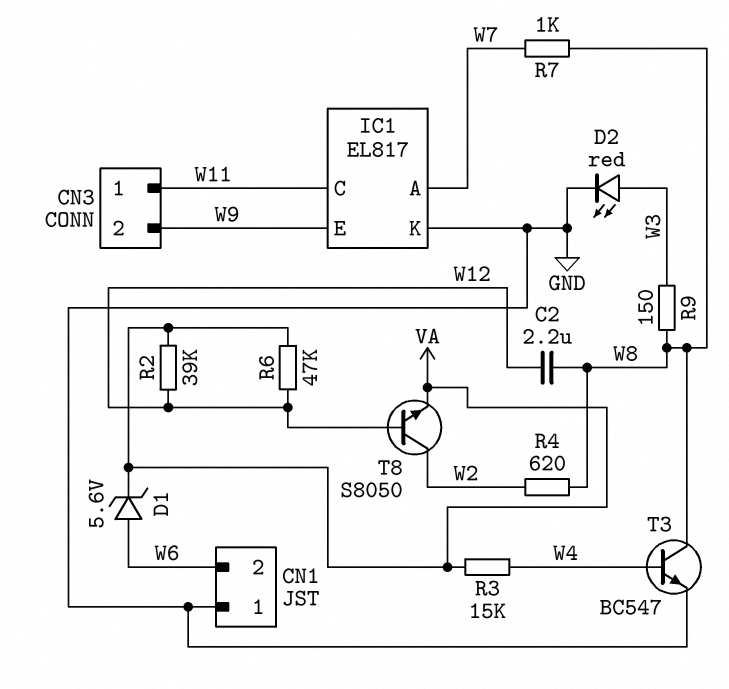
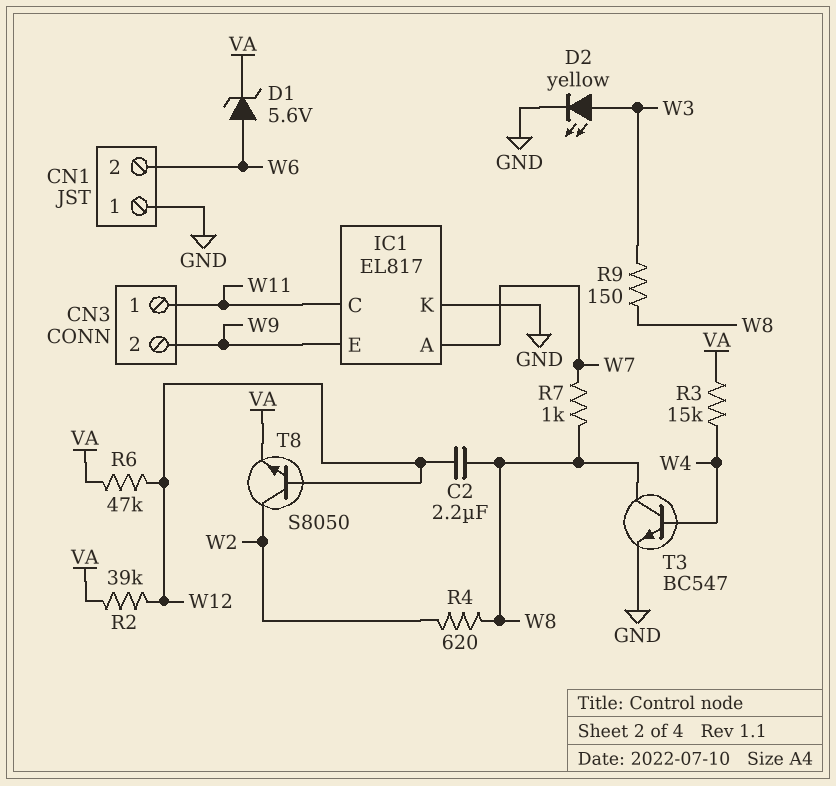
D2: LED red (A W3, K GND) -> LED yellow (A W3, K GND)

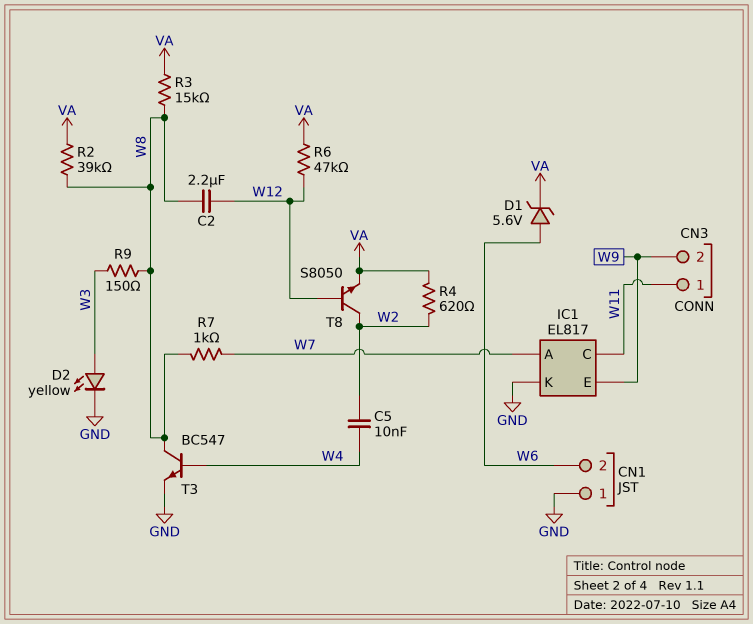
C5: none -> 10nF (W2, W4)
R2: 39k (VA, W12) -> 39k (VA, W8)
R3: 15k (VA, W4) -> 15k (VA, W8)
R4: 620 (W2, W8) -> 620 (VA, W2)

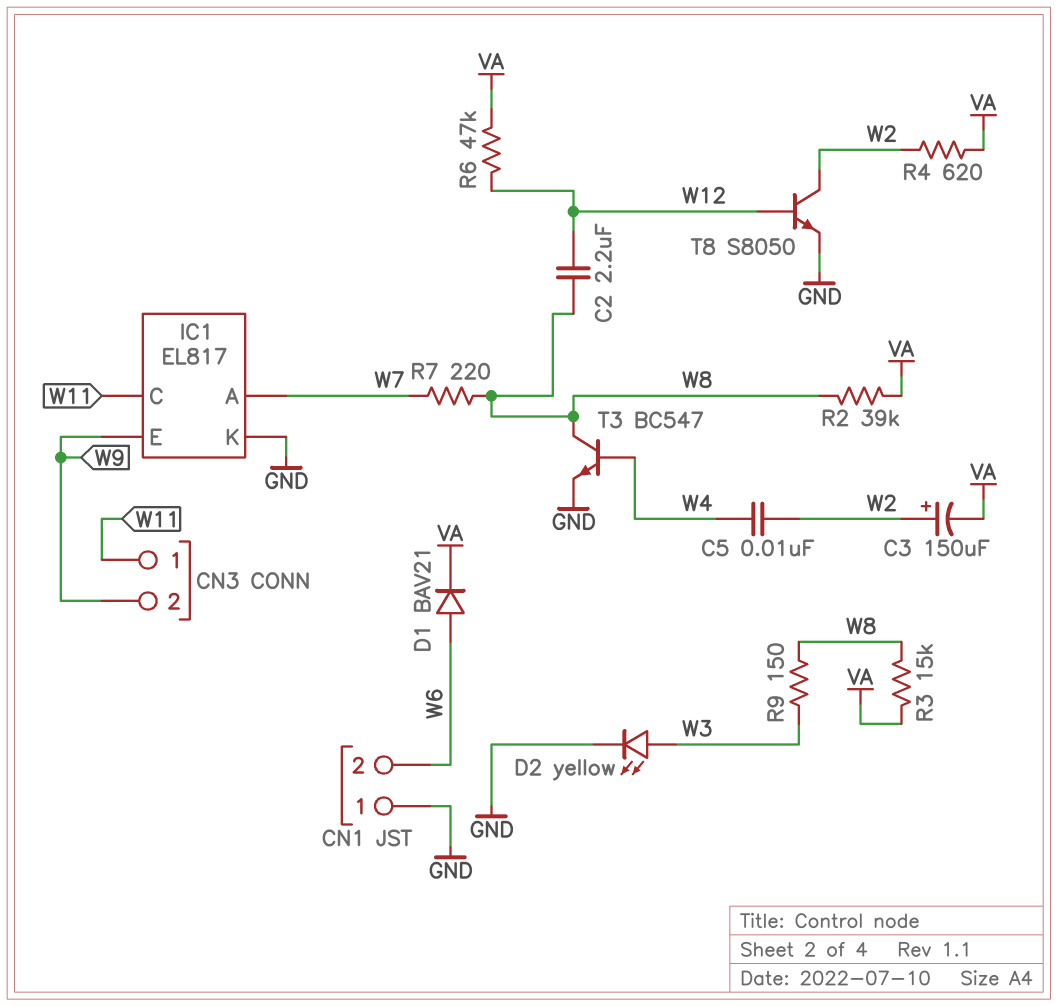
C3: none -> 150uF (plus W2, minus VA)
D1: zener 5.6V (A W6, K VA) -> diode BAV21 (A W6, K VA)
R7: 1k (W7, W8) -> 220 (W7, W8)
T8: NPN S8050 (B W12, C W2, E VA) -> NPN S8050 (B W12, C W2, E GND)

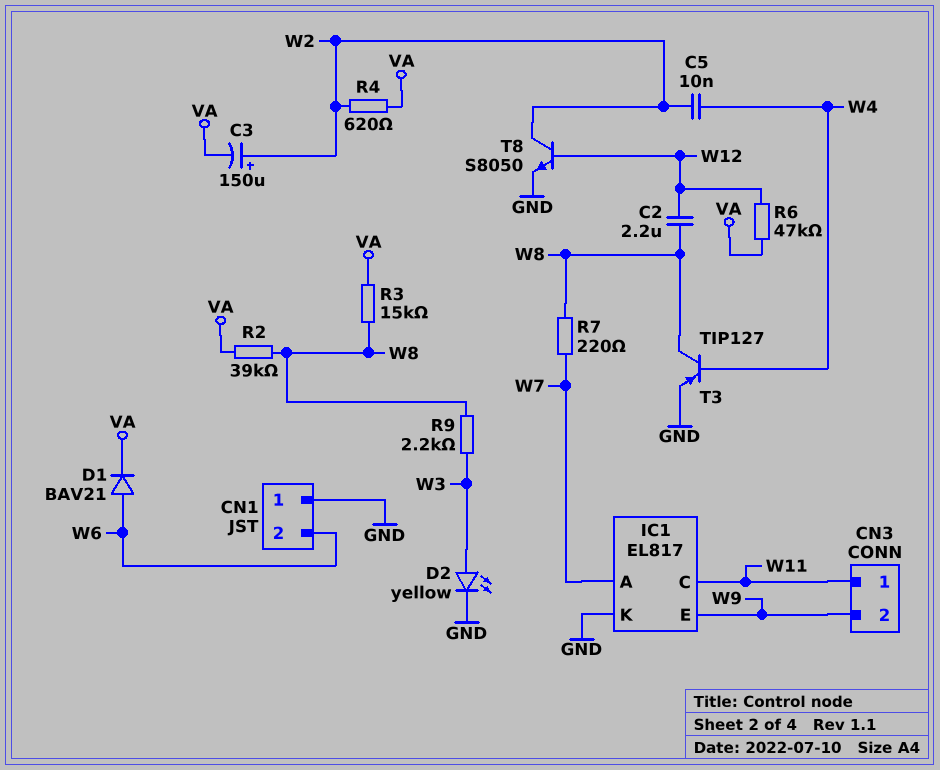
R9: 150 (W3, W8) -> 2.2k (W3, W8)
T3: NPN BC547 (B W4, C W8, E GND) -> PNP TIP127 (B W4, C W8, E GND)

